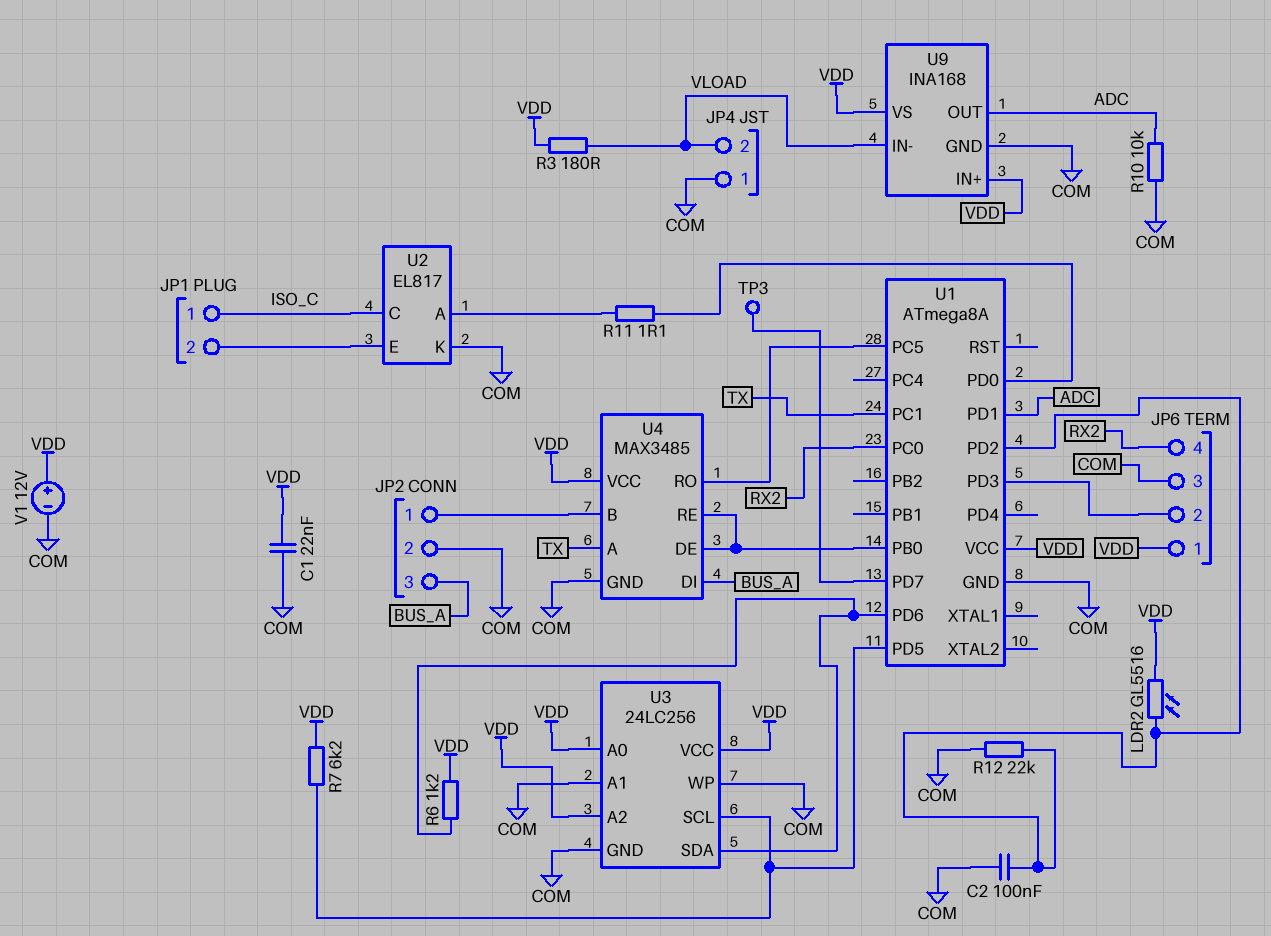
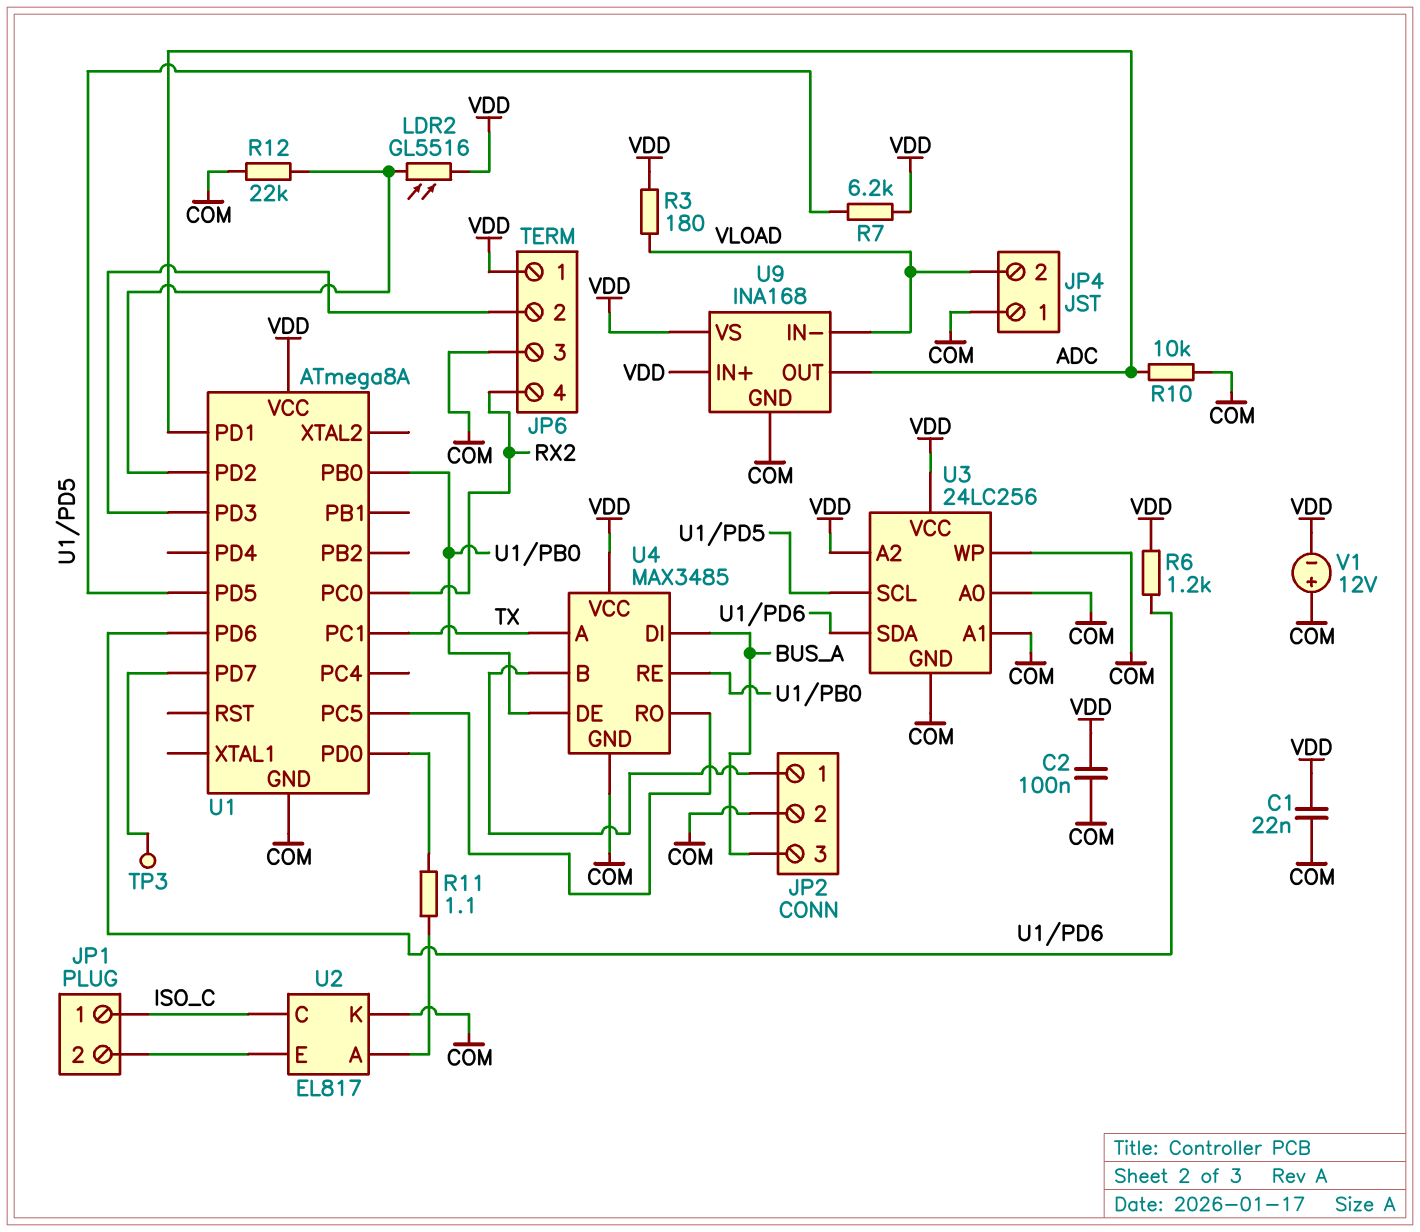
C2: 100nF (COM, U1/PD2) -> 100nF (COM, VDD)
U3 pin A0: VDD -> COM
V1: 12V (plus VDD, minus COM) -> 12V (plus COM, minus VDD)

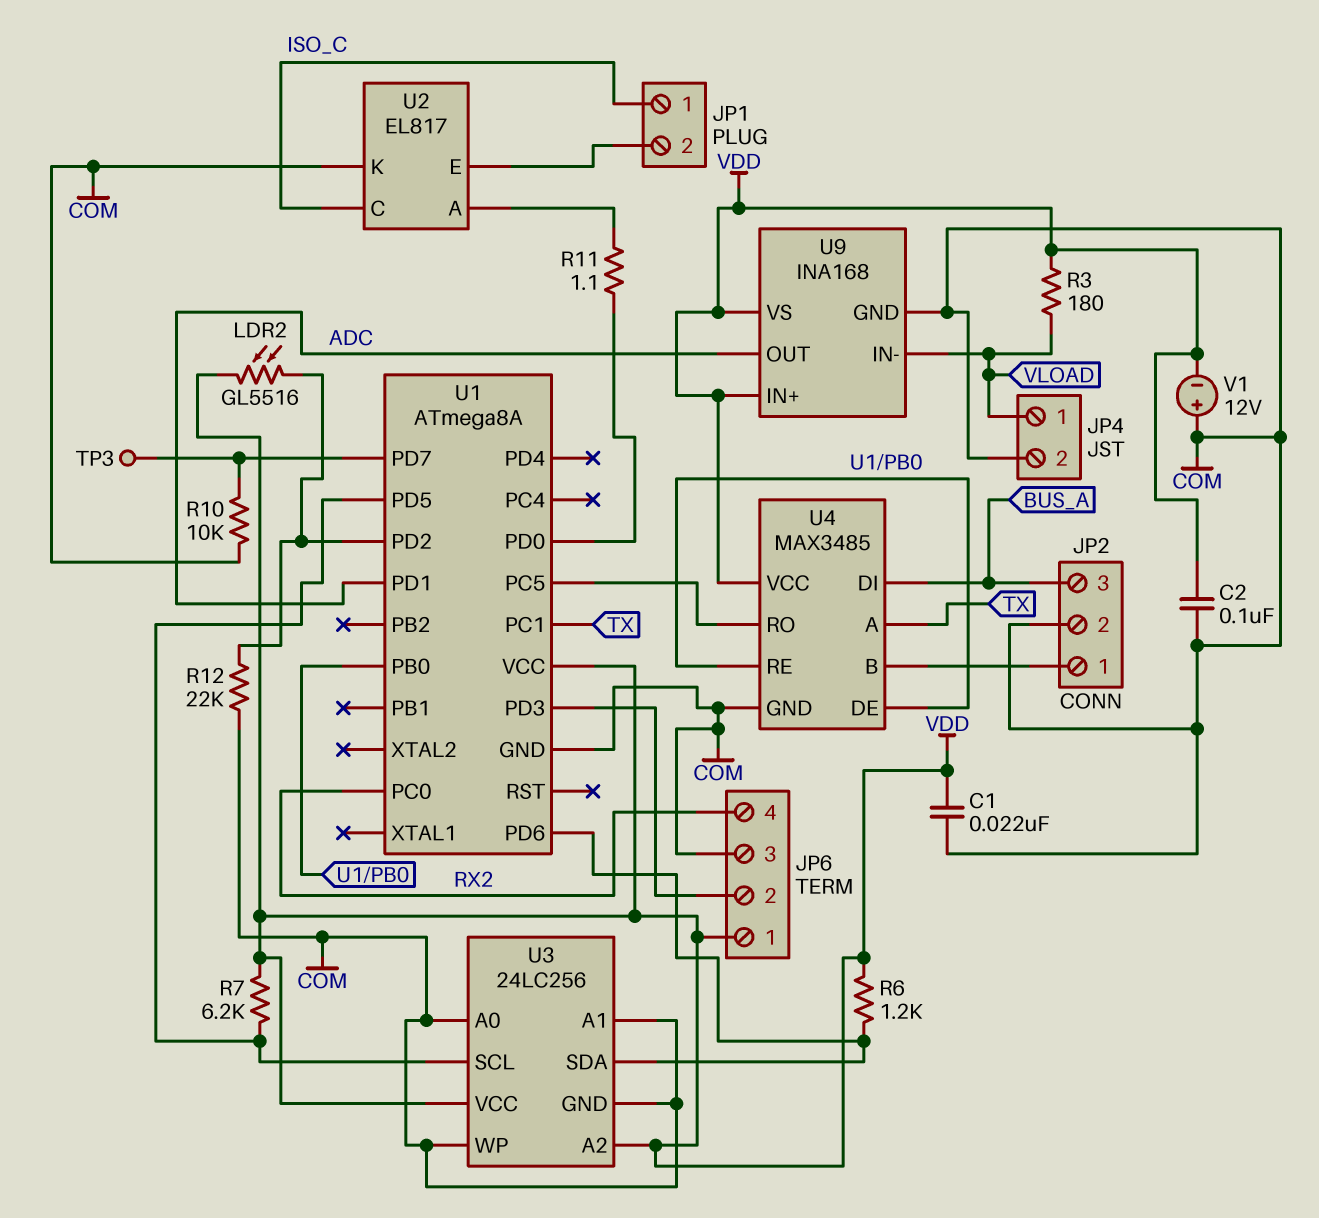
JP4 pin 1: COM -> VLOAD
JP4 pin 2: VLOAD -> COM
R10: 10k (ADC, COM) -> 10k (COM, U1/PD7)

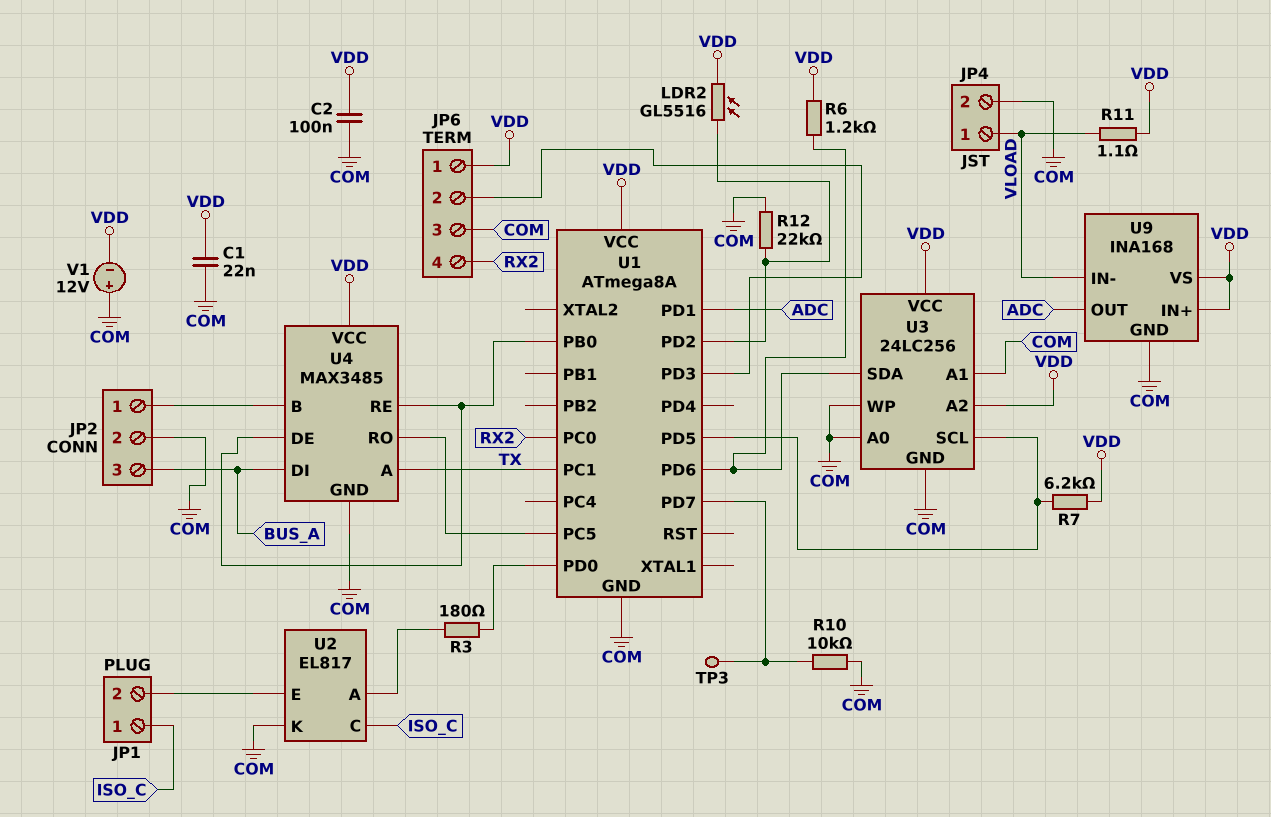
R3: 180 (VDD, VLOAD) -> 180 (U1/PD0, U2/A)
R11: 1.1 (U1/PD0, U2/A) -> 1.1 (VDD, VLOAD)

